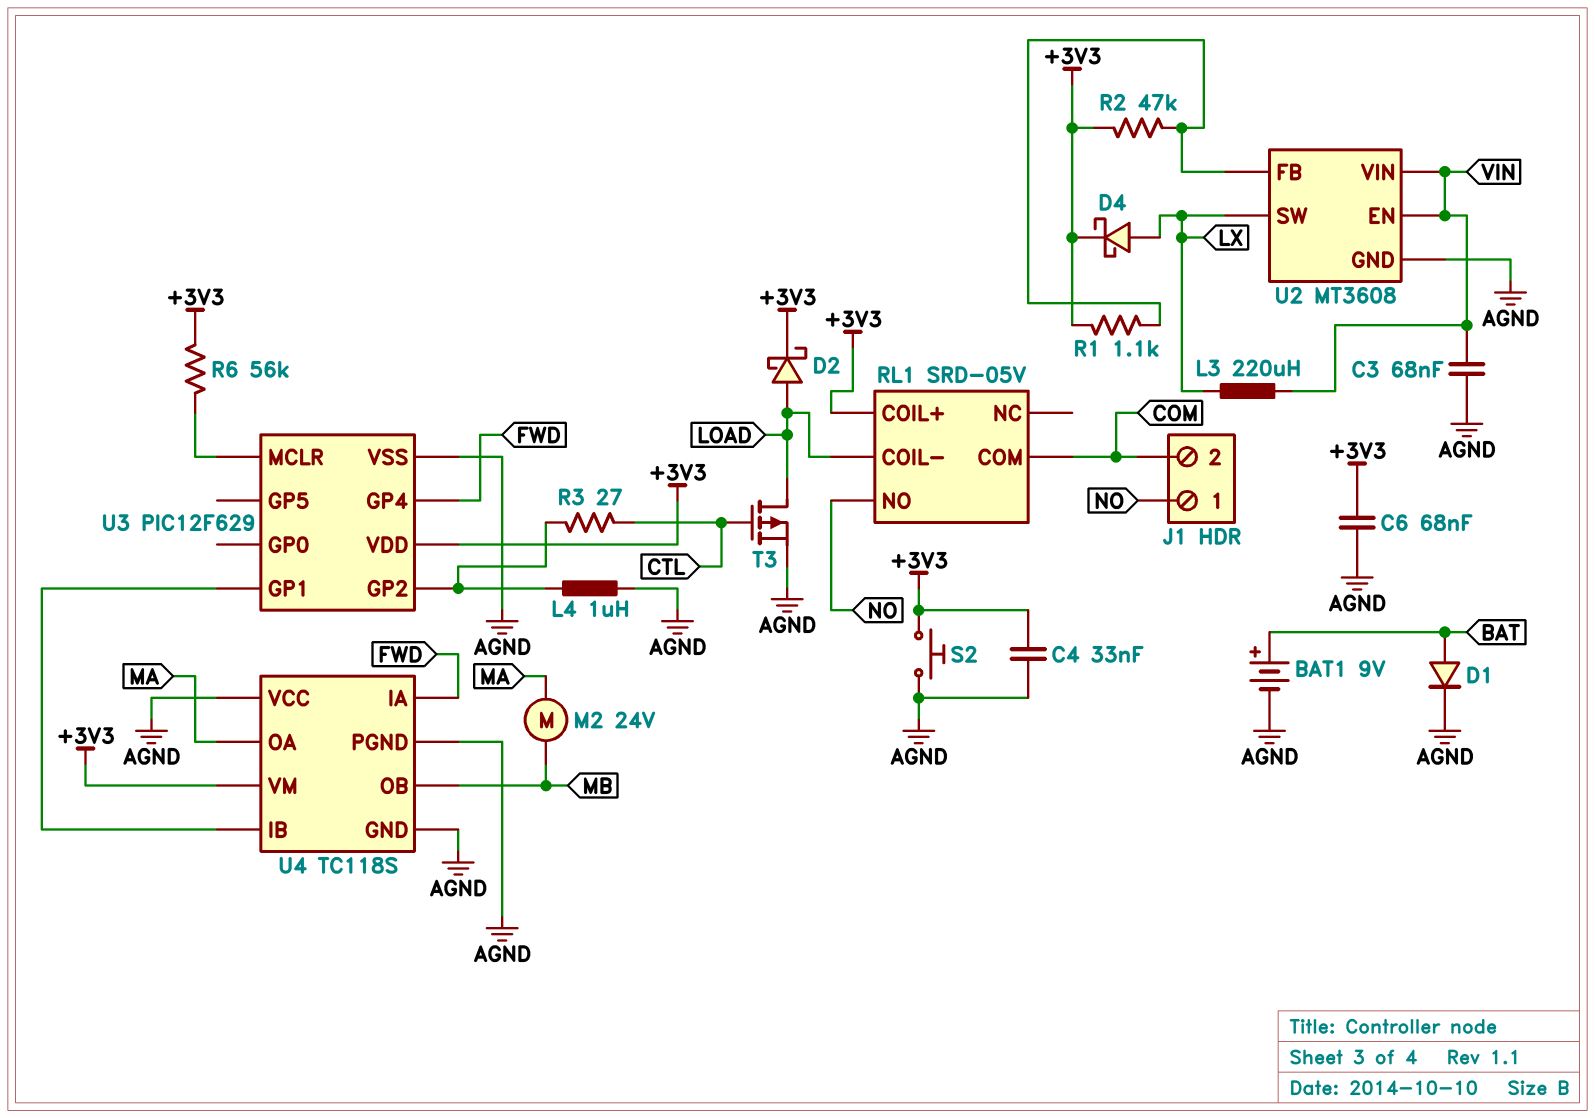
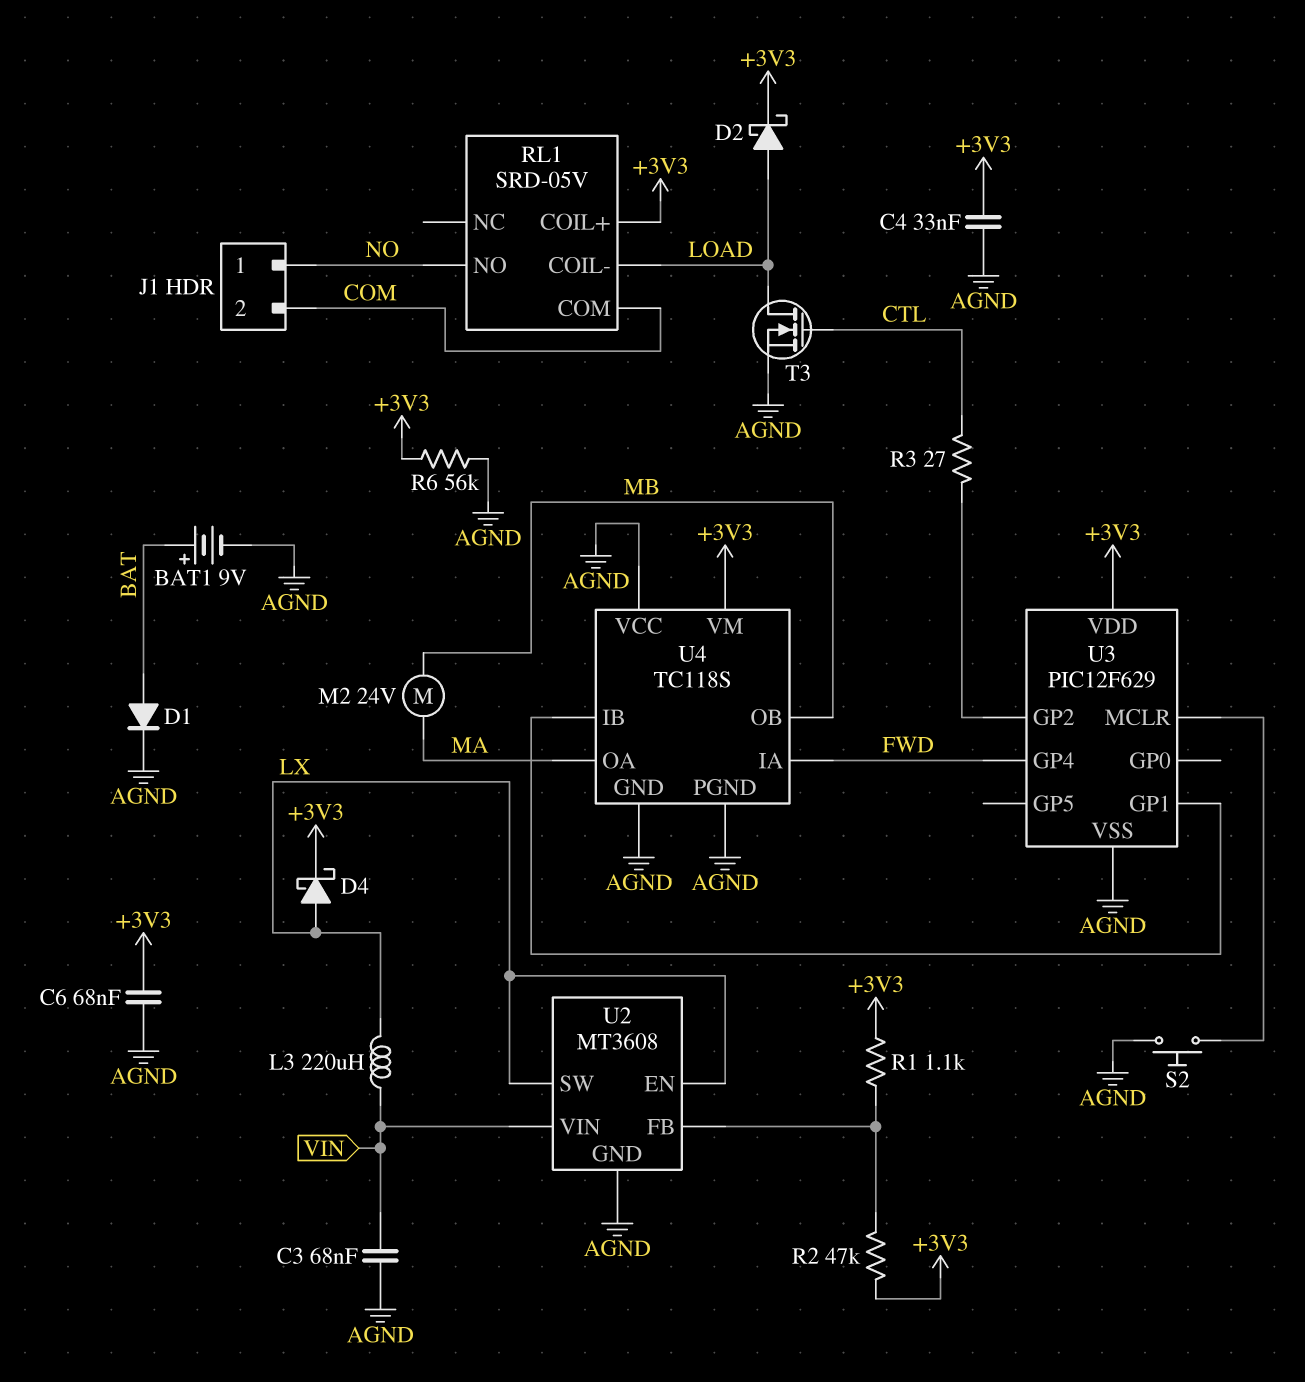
L4: 1uH (AGND, U3/GP2) -> none
R6: 56k (+3V3, U3/MCLR) -> 56k (+3V3, AGND)
S2: button (+3V3, AGND) -> button (AGND, U3/MCLR)
T3: PMOS (G CTL, D LOAD, S AGND) -> NMOS (G CTL, D LOAD, S AGND)
U2 pin EN: VIN -> LX

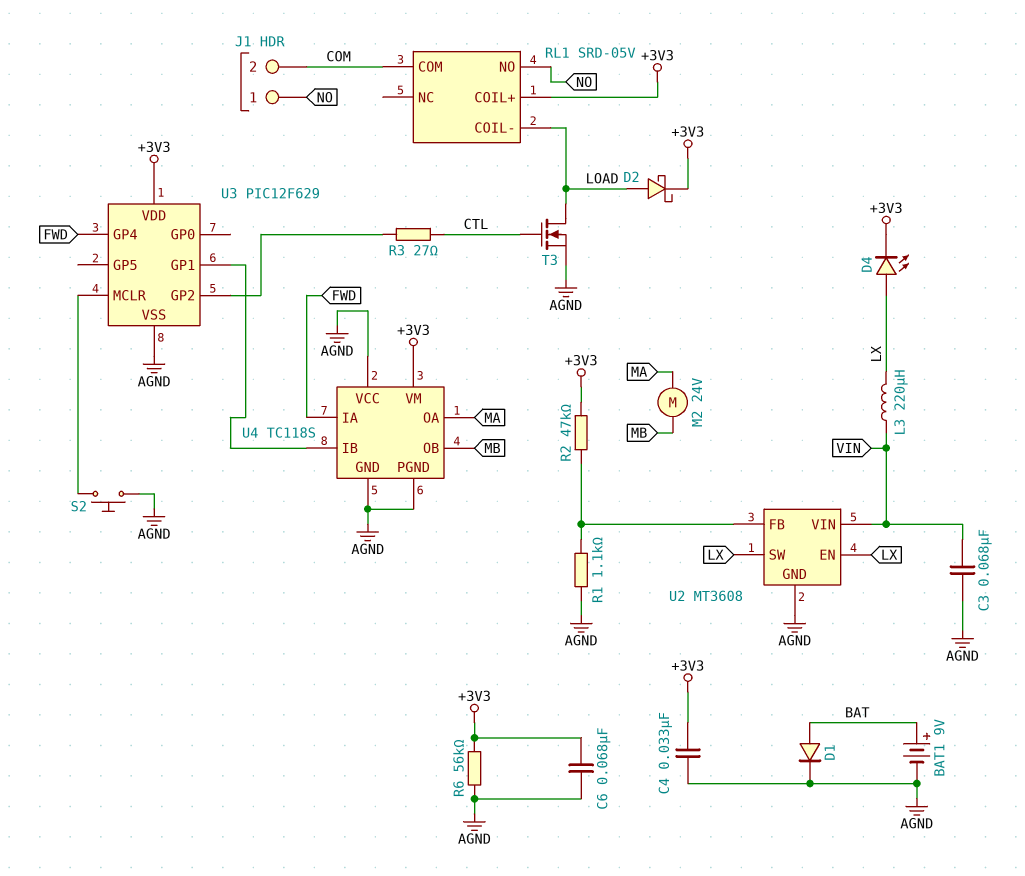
D4: schottky (A LX, K +3V3) -> LED (A LX, K +3V3)
R1: 1.1k (+3V3, U2/FB) -> 1.1k (AGND, U2/FB)

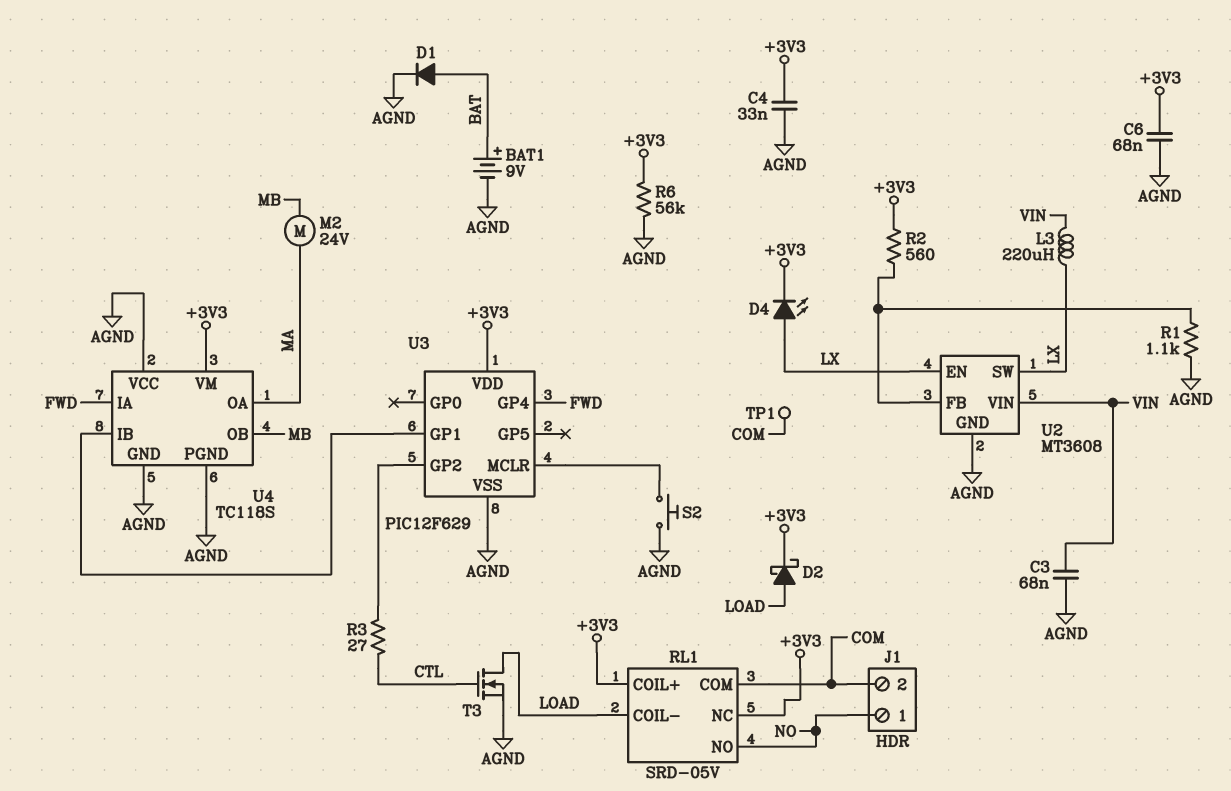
R2: 47k (+3V3, U2/FB) -> 560 (+3V3, U2/FB)
RL1 pin NC: none -> +3V3
TP1: none -> test point (COM)

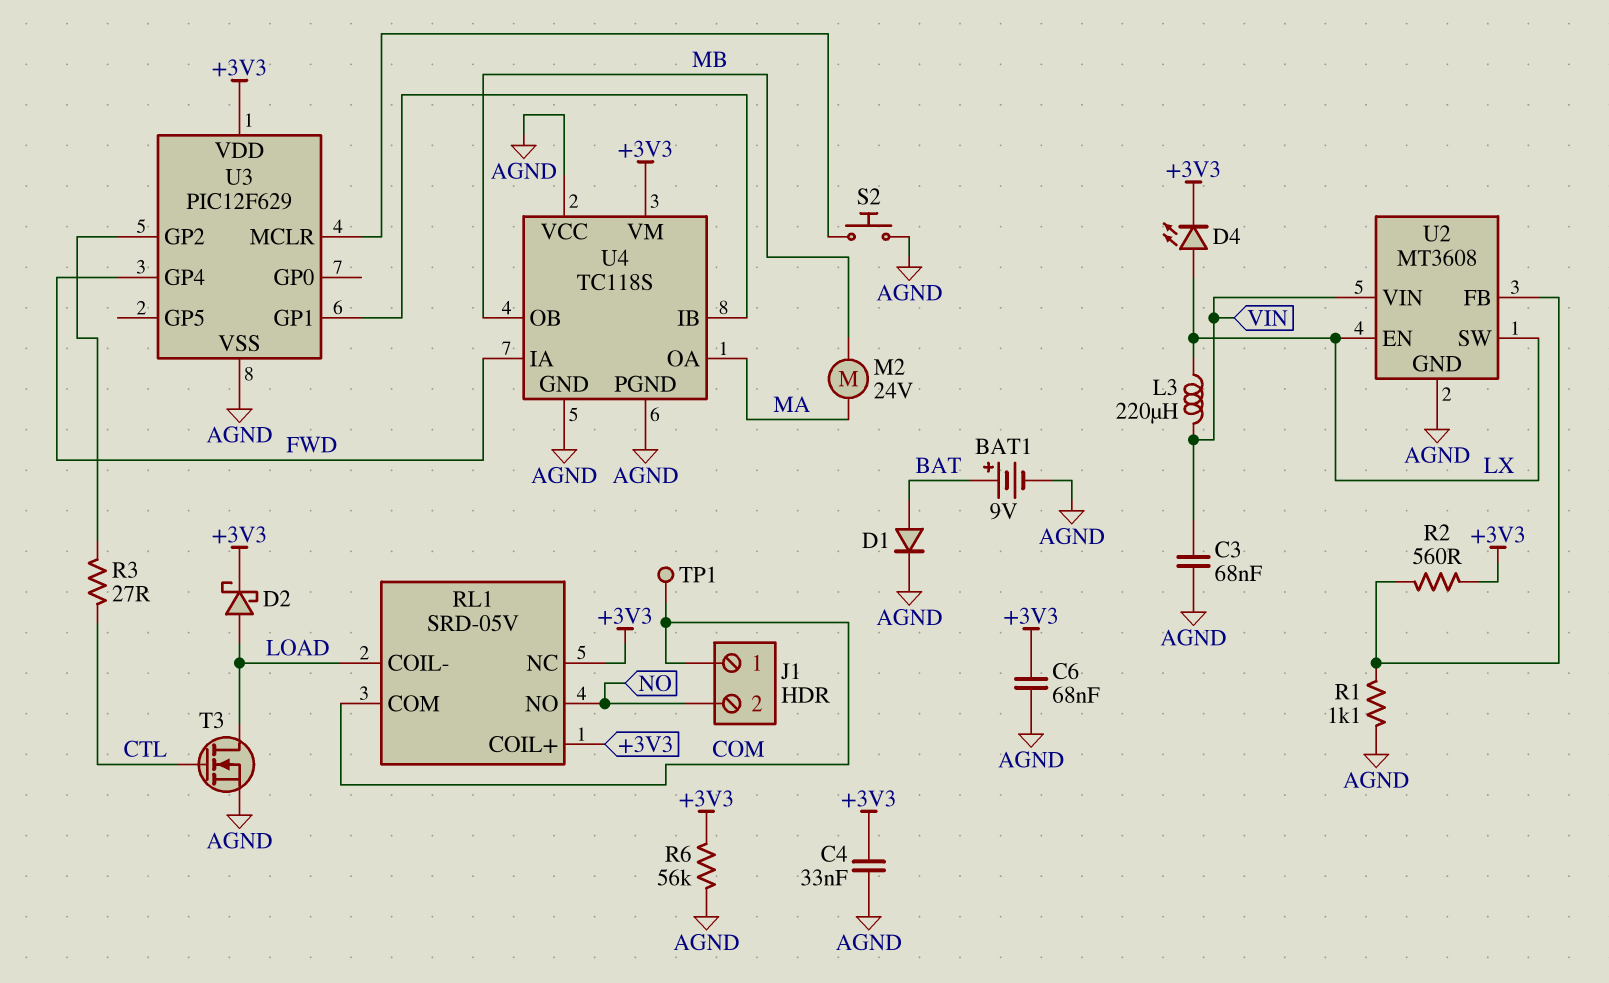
J1 pin 1: NO -> COM
J1 pin 2: COM -> NO

